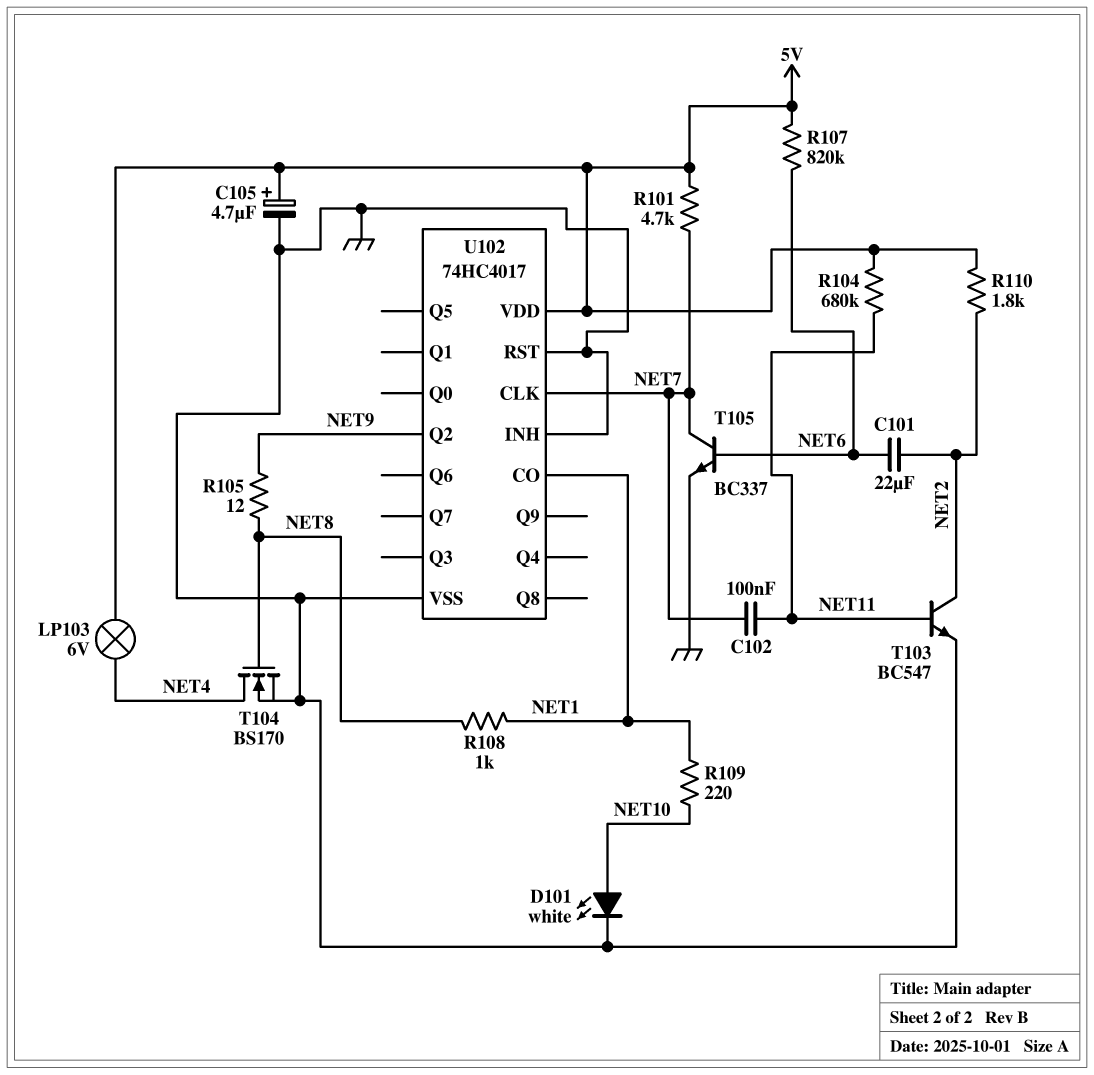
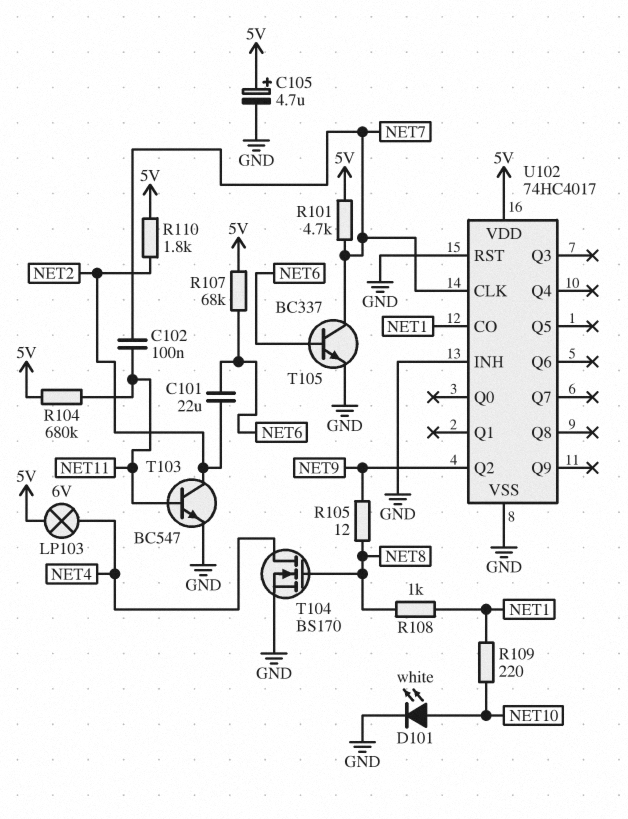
R107: 820k (5V, NET6) -> 68k (5V, NET6)

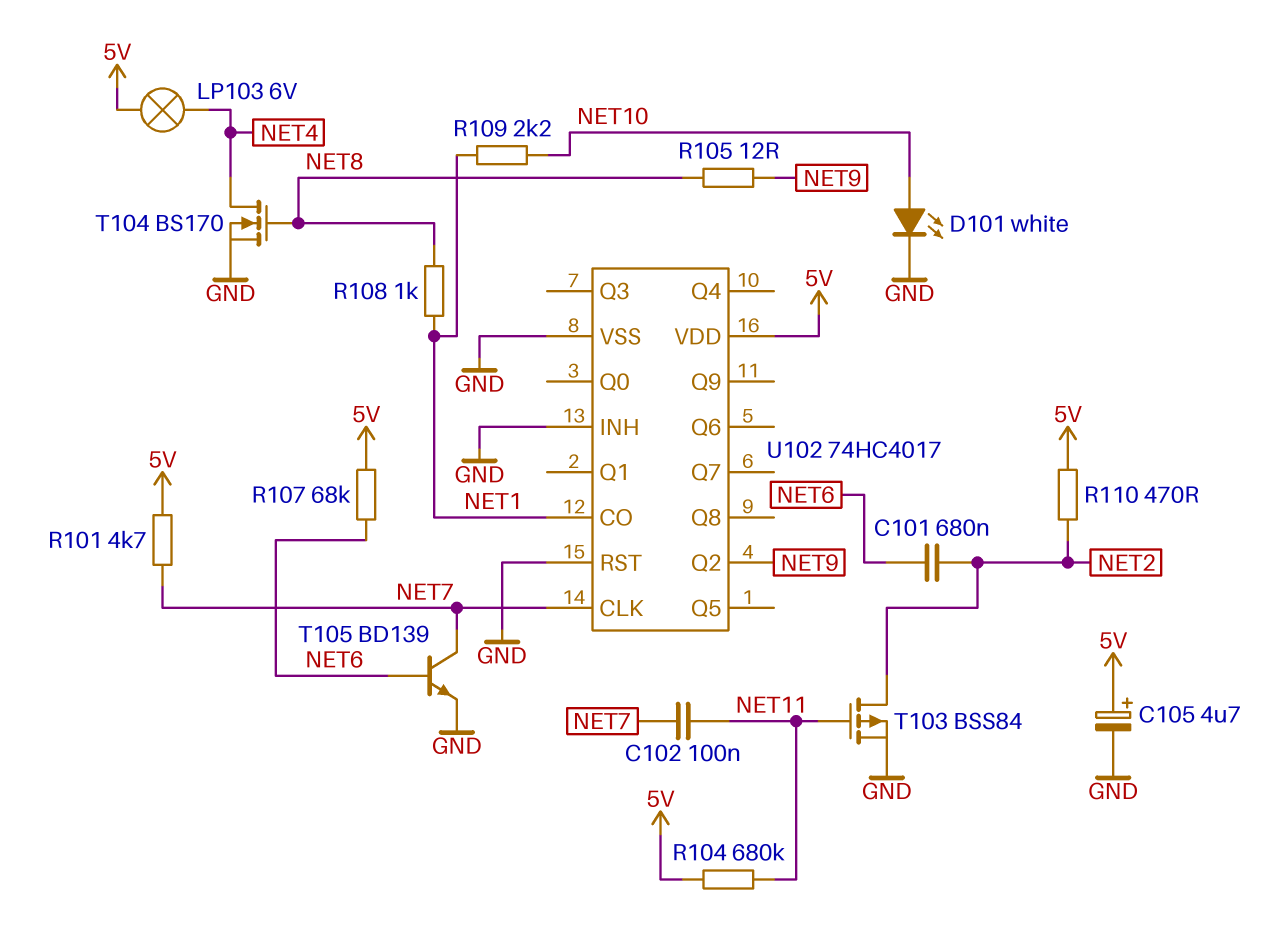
C101: 22uF (NET2, NET6) -> 680nF (NET2, NET6)
R109: 220 (NET1, NET10) -> 2.2k (NET1, NET10)
R110: 1.8k (5V, NET2) -> 470 (5V, NET2)
T103: NPN BC547 (B NET11, C NET2, E GND) -> PMOS BSS84 (G NET11, D NET2, S GND)
T105: NPN BC337 (B NET6, C NET7, E GND) -> NPN BD139 (B NET6, C NET7, E GND)

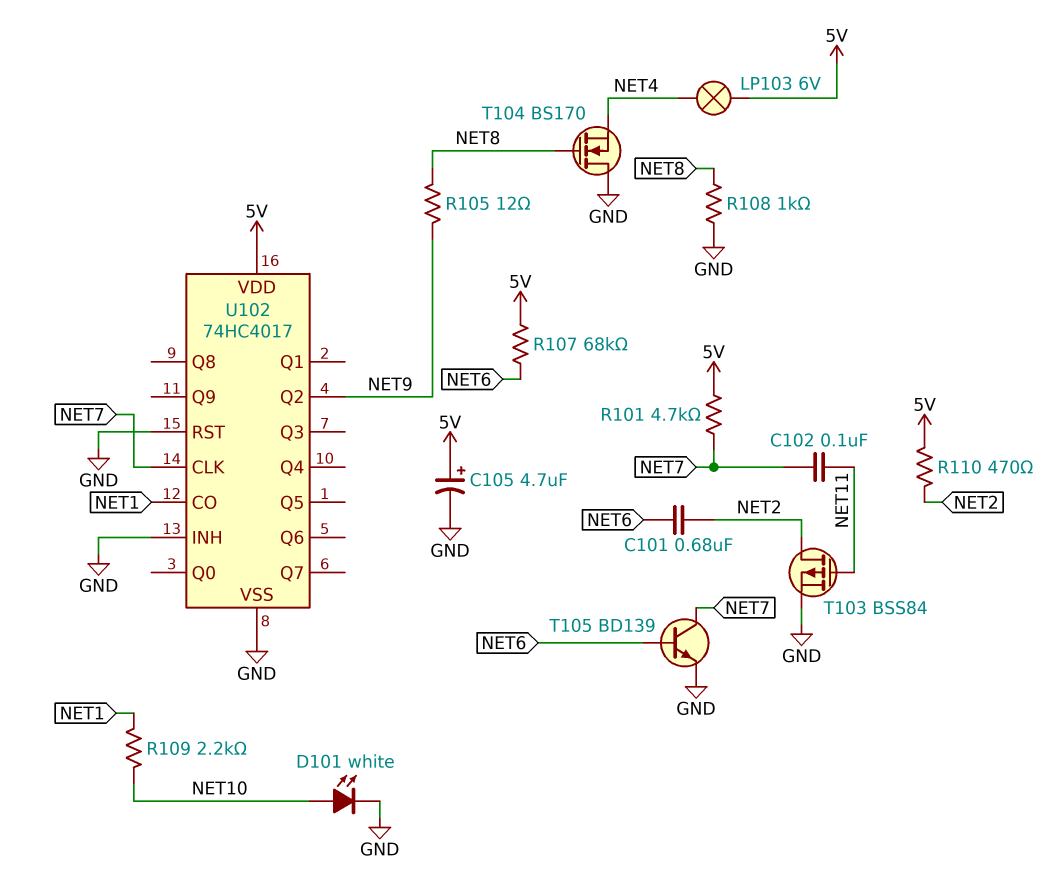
R104: 680k (5V, NET11) -> none
R108: 1k (NET1, NET8) -> 1k (GND, NET8)
T104: NMOS BS170 (G NET8, D NET4, S GND) -> NMOS BS170 (G NET8, D GND, S NET4)

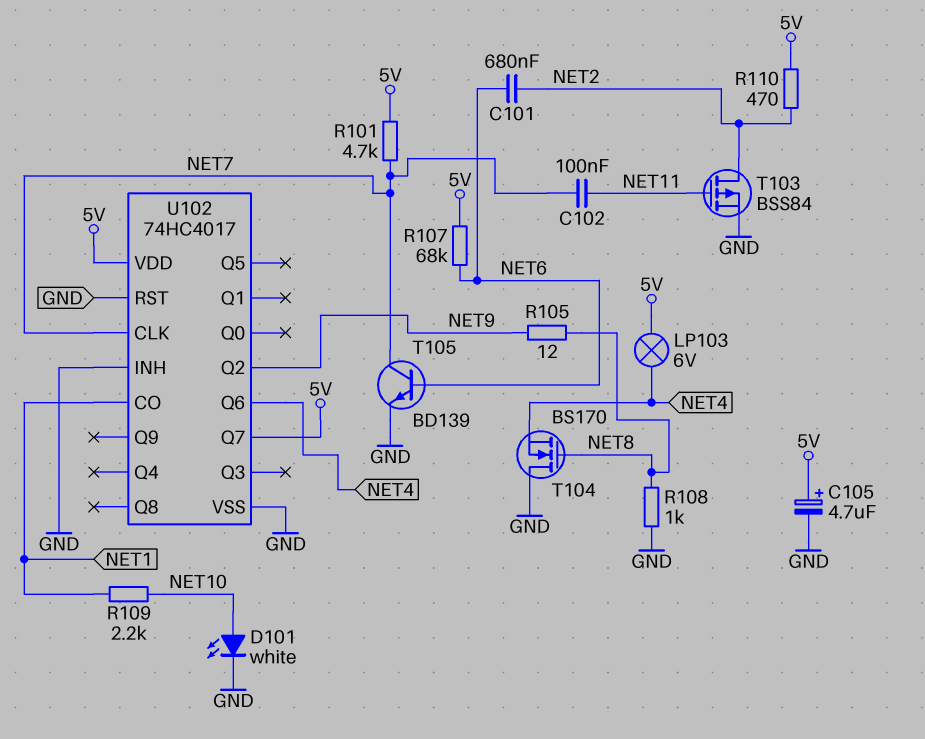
U102 pin Q6: none -> NET4
U102 pin Q7: none -> 5V

